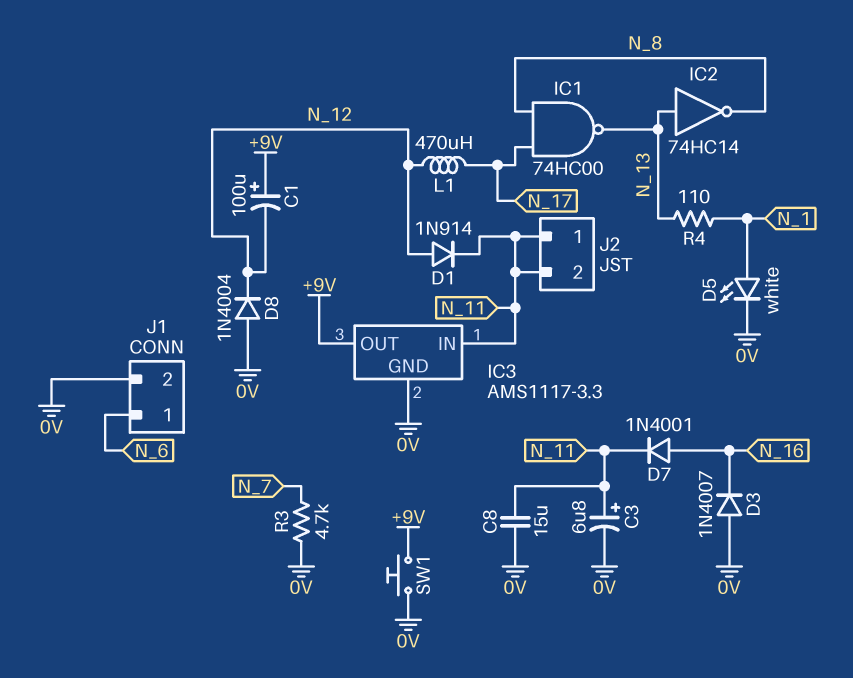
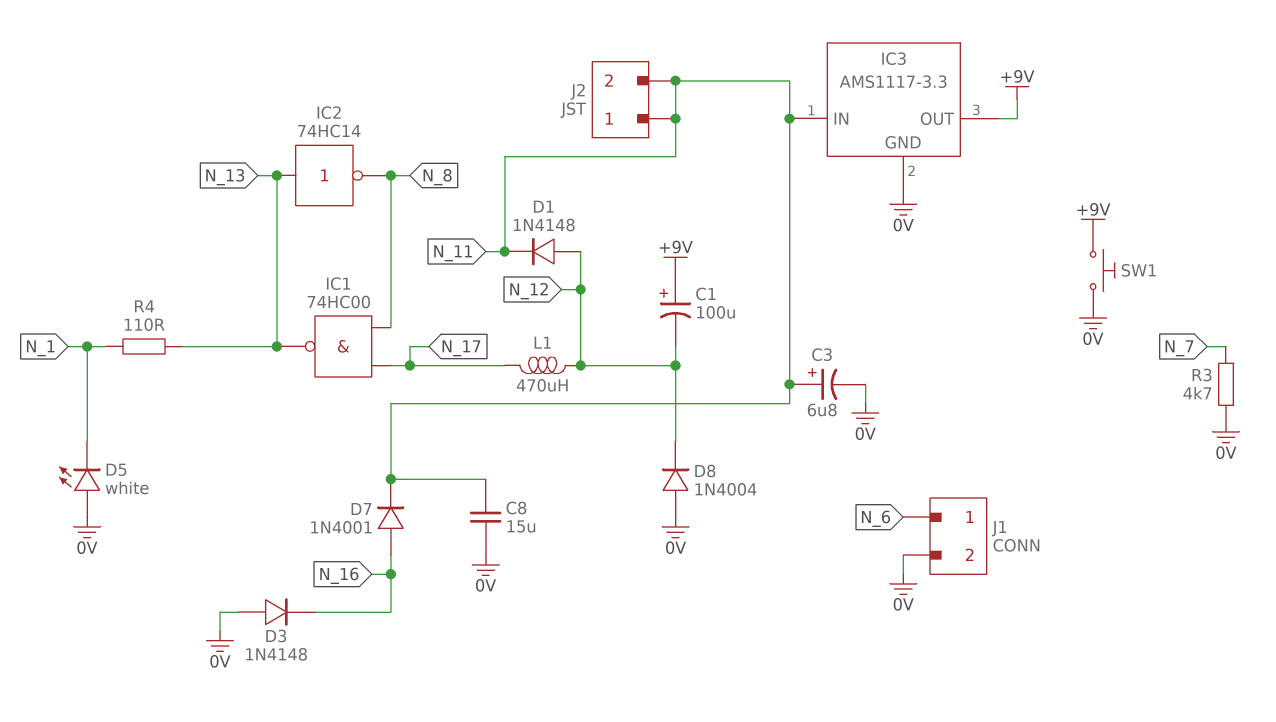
D1: diode 1N914 (A N_12, K N_11) -> diode 1N4148 (A N_12, K N_11)
D3: diode 1N4007 (A 0V, K N_16) -> diode 1N4148 (A 0V, K N_16)
D5: LED white (A N_1, K 0V) -> LED white (A 0V, K N_1)

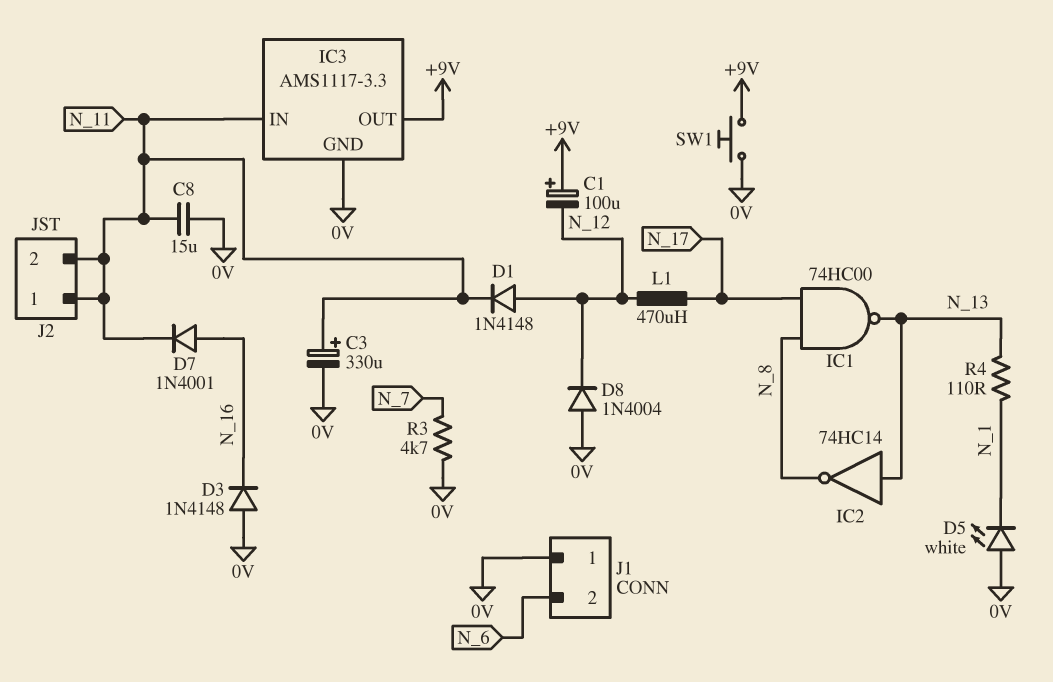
C3: 6.8uF (plus N_11, minus 0V) -> 330uF (plus N_11, minus 0V)
J1 pin 1: N_6 -> 0V
J1 pin 2: 0V -> N_6

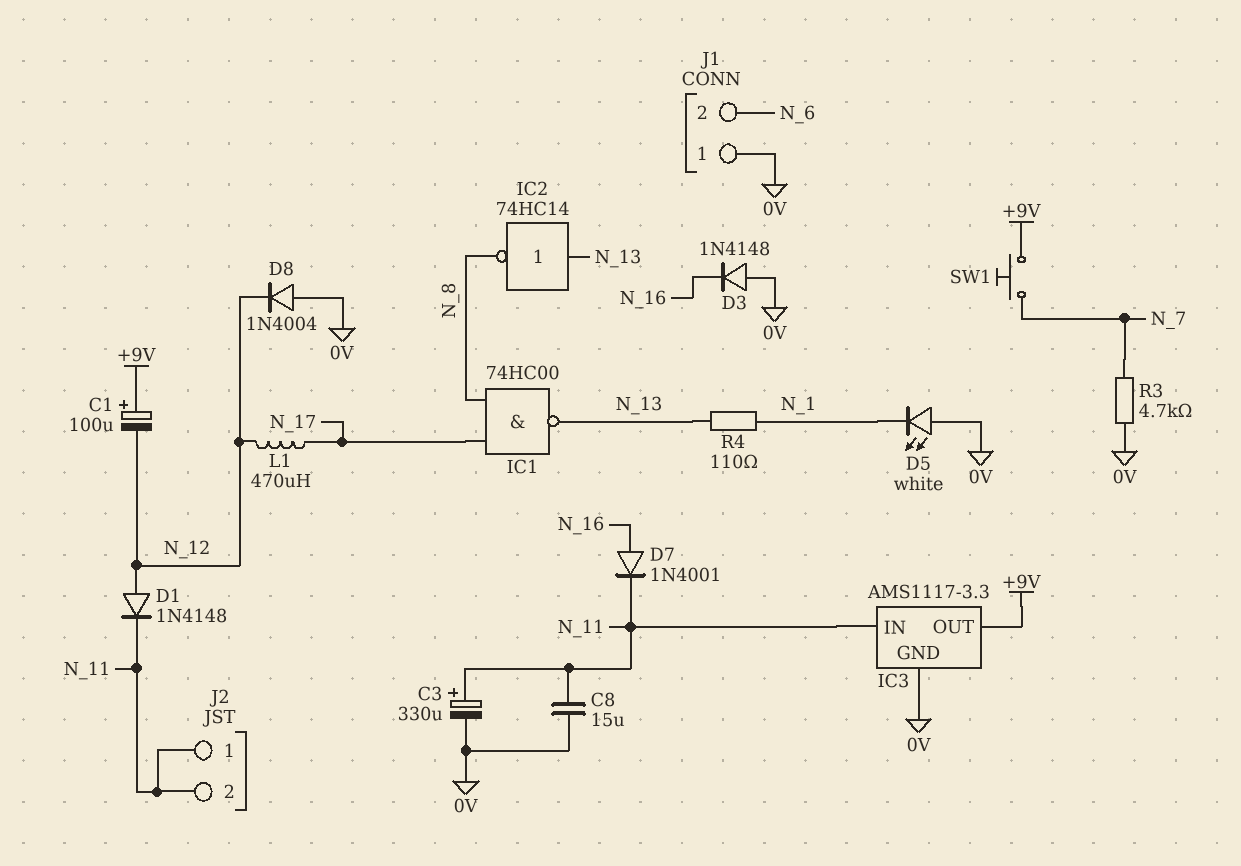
SW1: button (+9V, 0V) -> button (+9V, N_7)

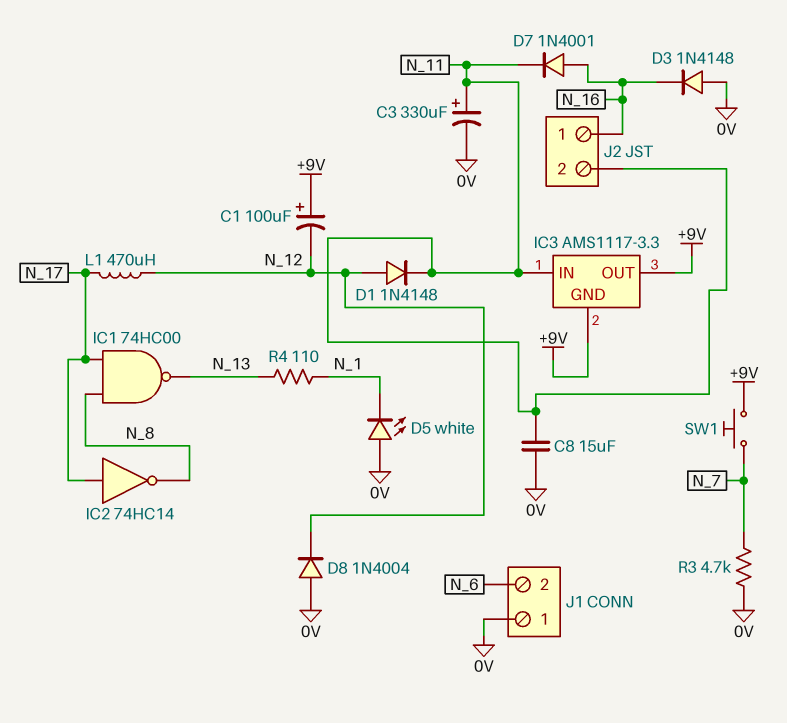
IC2: NOT 74HC14 (in N_13, out N_8) -> NOT 74HC14 (in N_17, out N_8)
IC3 pin GND: 0V -> +9V
J2 pin 1: N_11 -> N_16

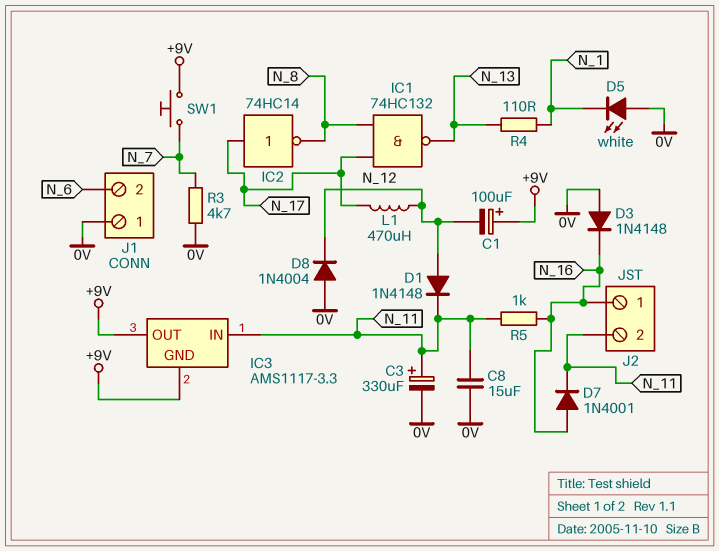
IC1: NAND 74HC00 (in N_8, in N_17, out N_13) -> NAND 74HC132 (in N_8, in N_17, out N_13)
R5: none -> 1k (N_11, N_16)

